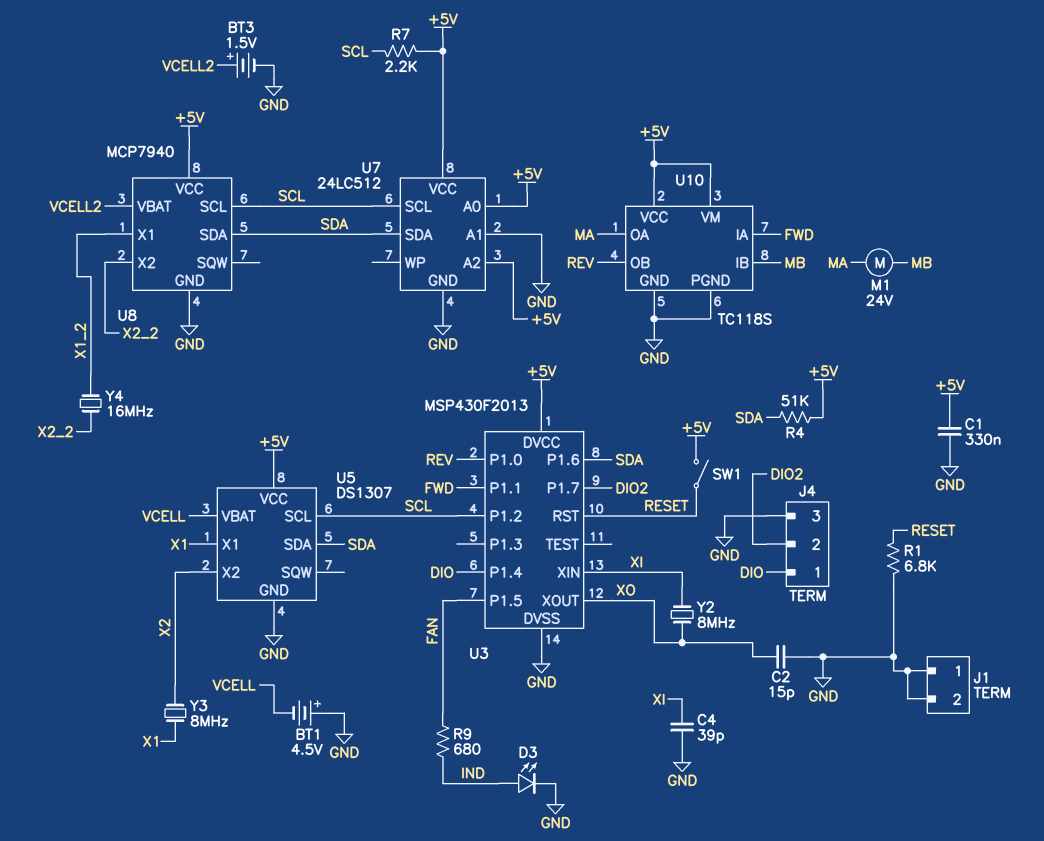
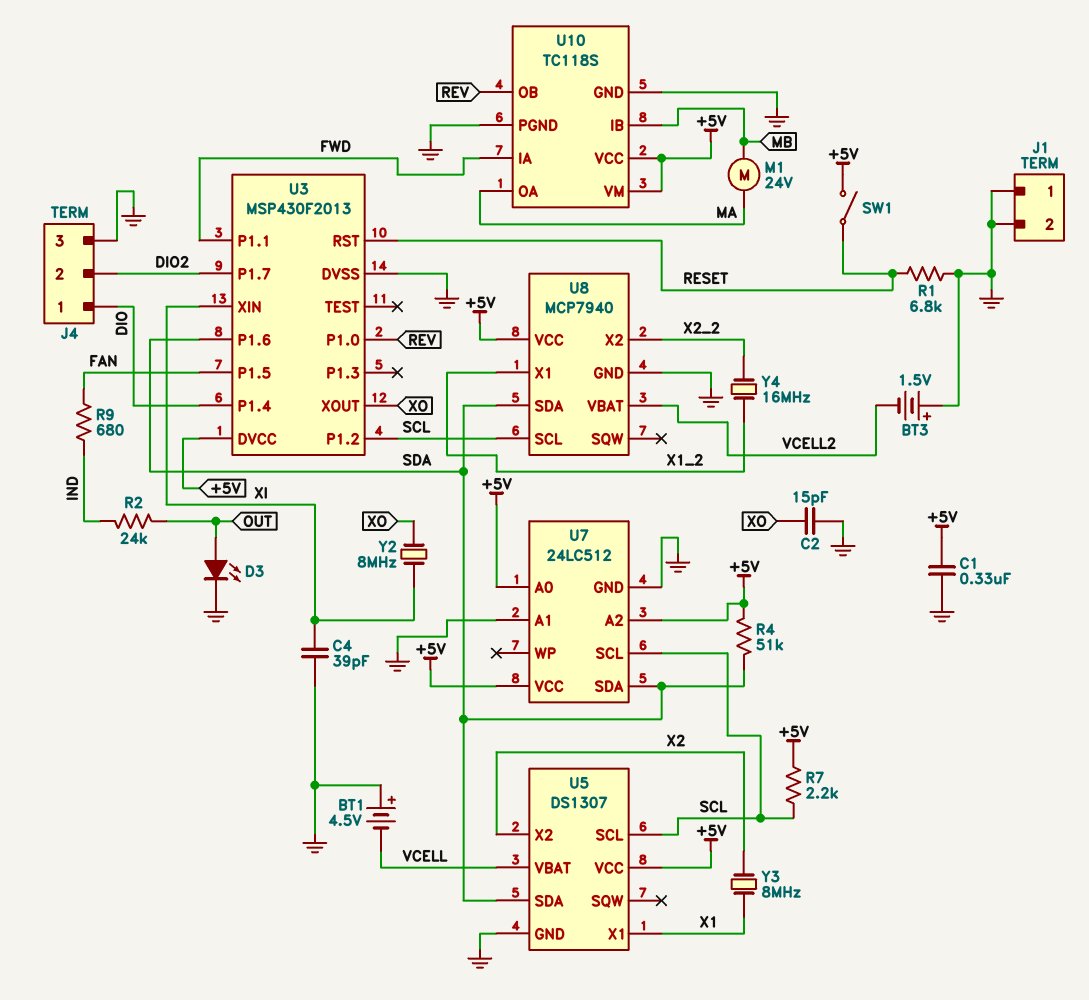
BT3: 1.5V (plus VCELL2, minus GND) -> 1.5V (plus GND, minus VCELL2)
D3: LED (A IND, K GND) -> LED (A OUT, K GND)
R2: none -> 24k (IND, OUT)

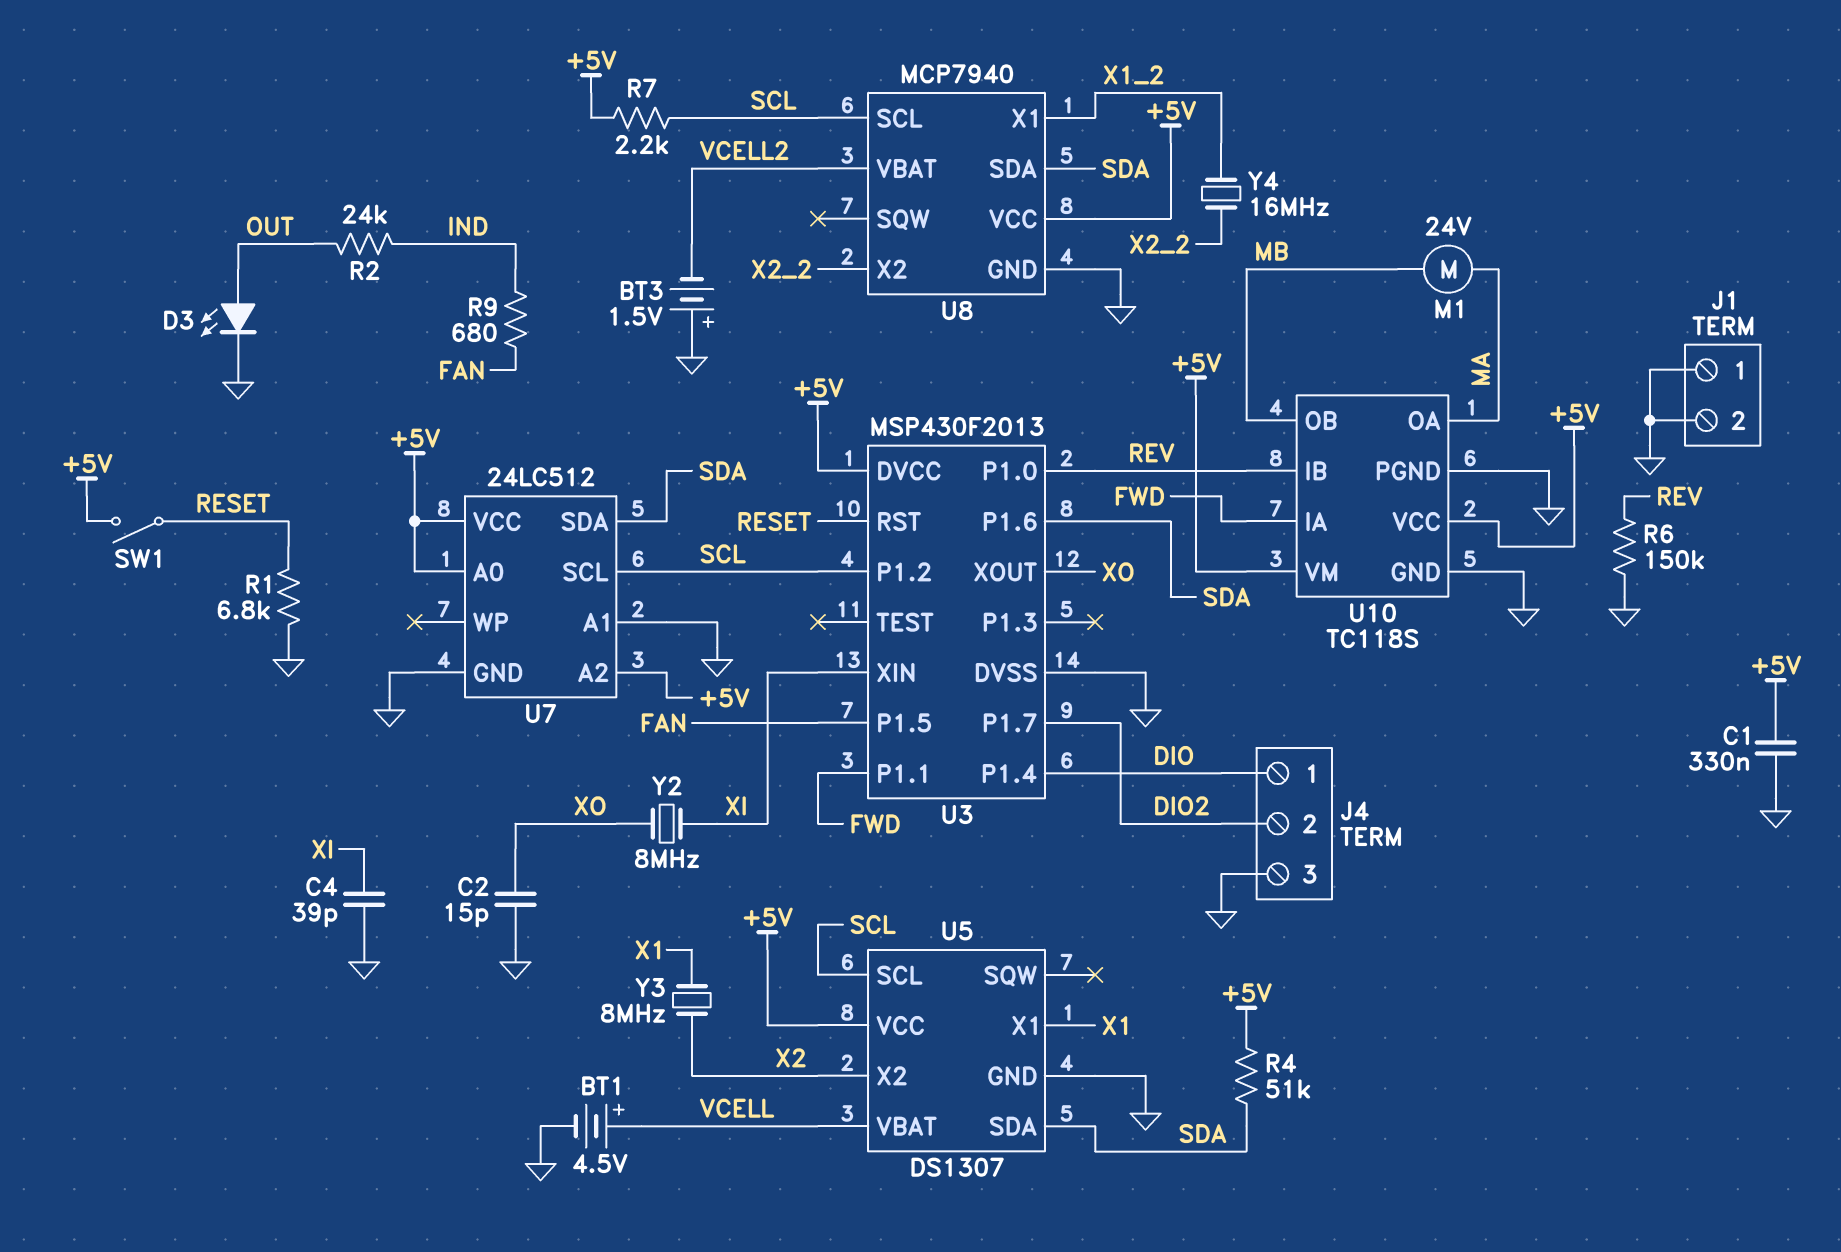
BT1: 4.5V (plus GND, minus VCELL) -> 4.5V (plus VCELL, minus GND)
R6: none -> 150k (GND, REV)
U10 pin IB: MB -> REV
U10 pin OB: REV -> MB

